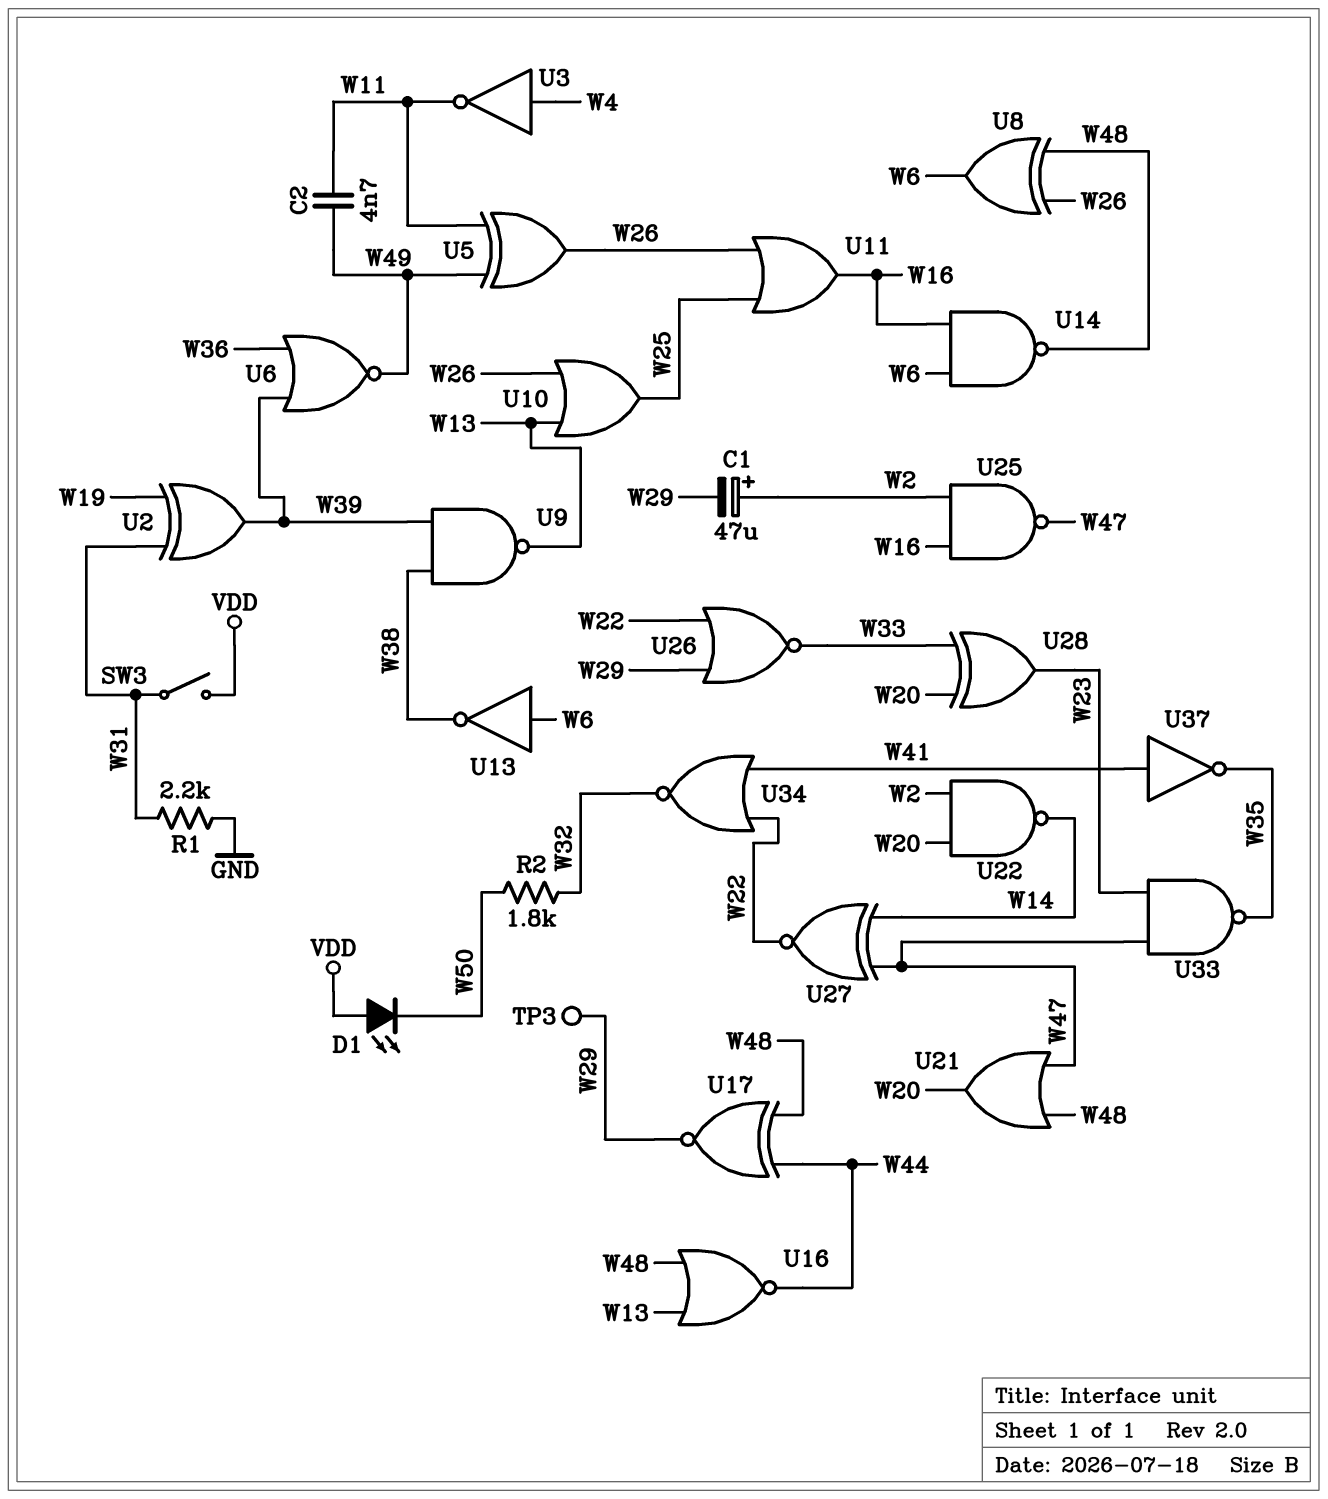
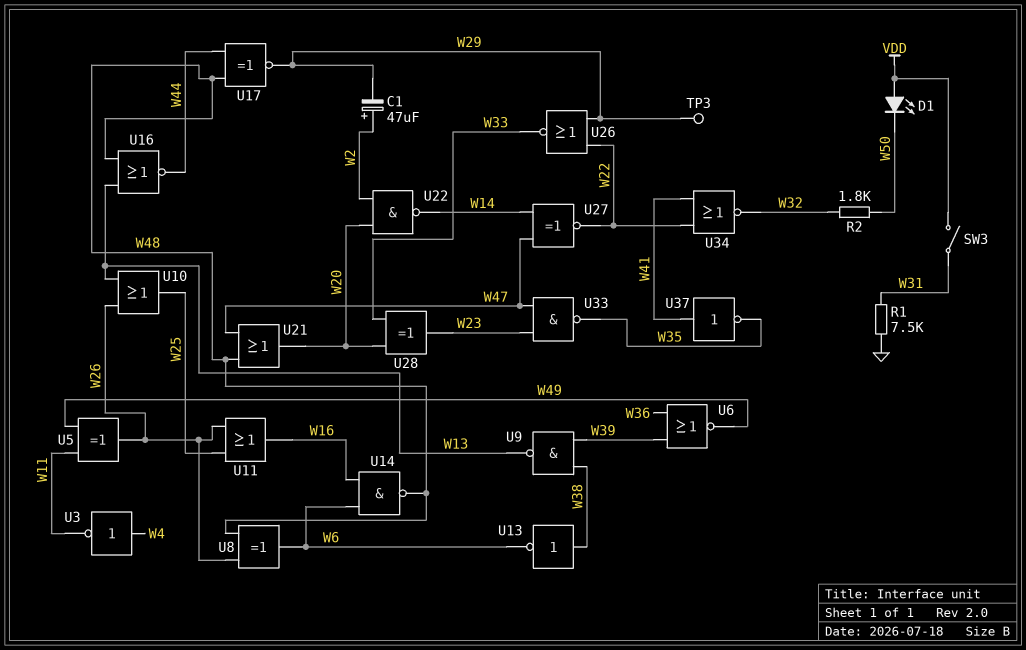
C2: 4.7nF (W11, W49) -> none
R1: 2.2k (GND, W31) -> 7.5k (GND, W31)
U2: XOR (in W19, in W31, out W39) -> none
U13: NOT (in W6, out W38) -> NOT (in W38, out W6)
U25: NAND (in W2, in W16, out W47) -> none

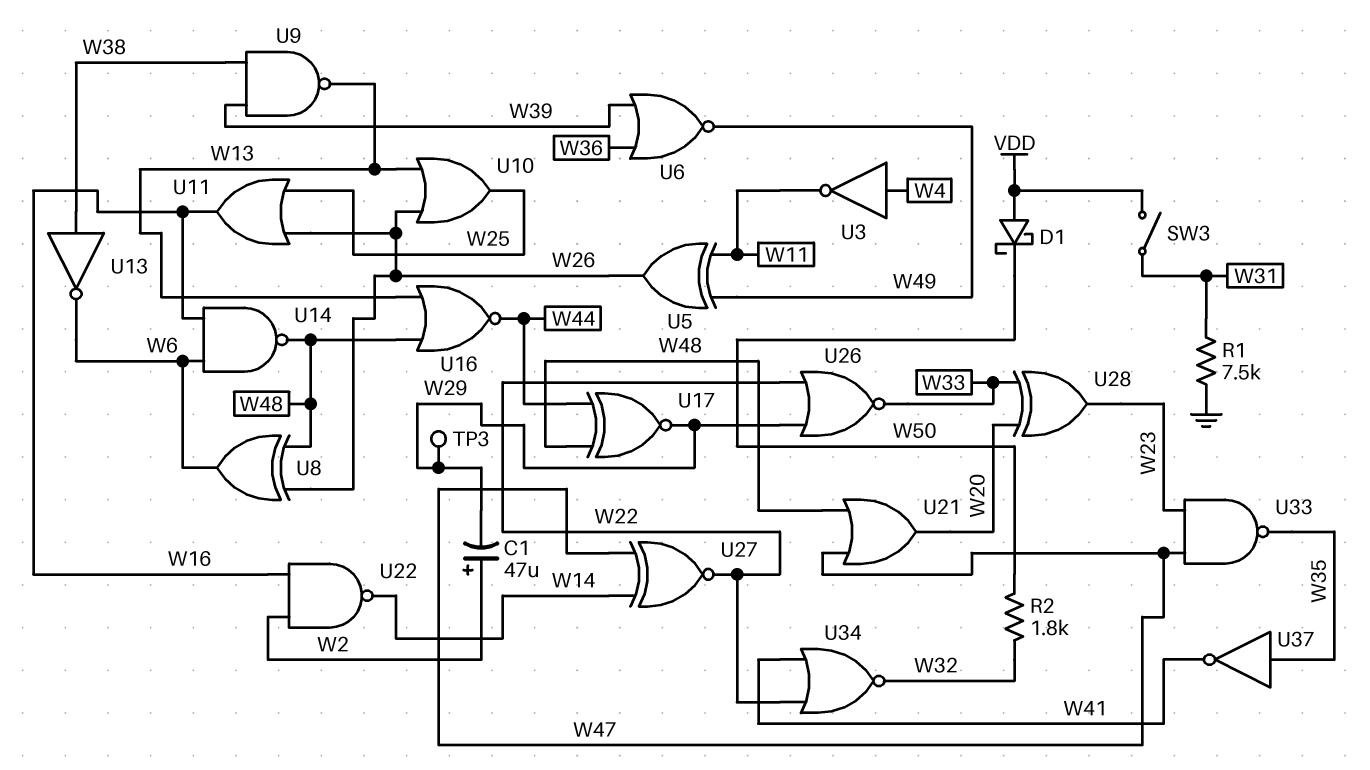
D1: LED (A VDD, K W50) -> schottky (A VDD, K W50)
U22: NAND (in W2, in W20, out W14) -> NAND (in W2, in W16, out W14)
U37: NOT (in W41, out W35) -> NOT (in W35, out W41)

